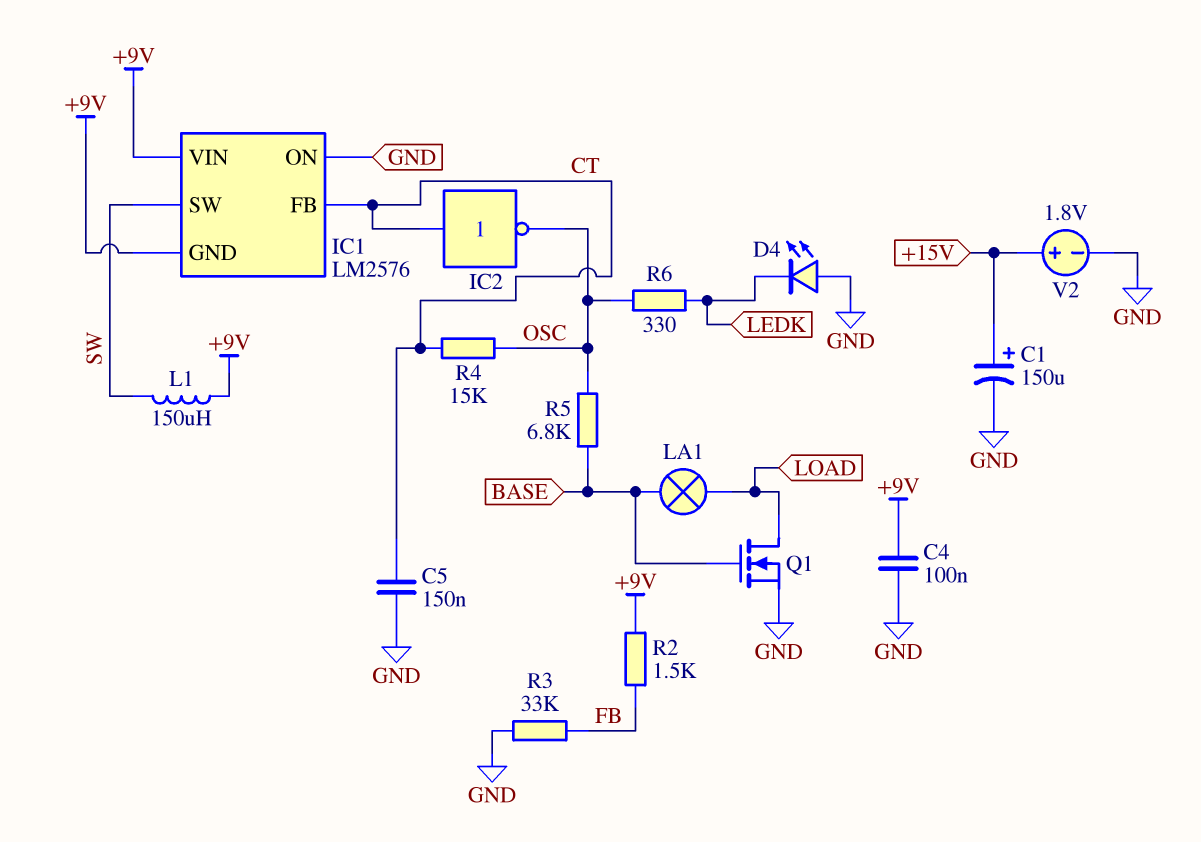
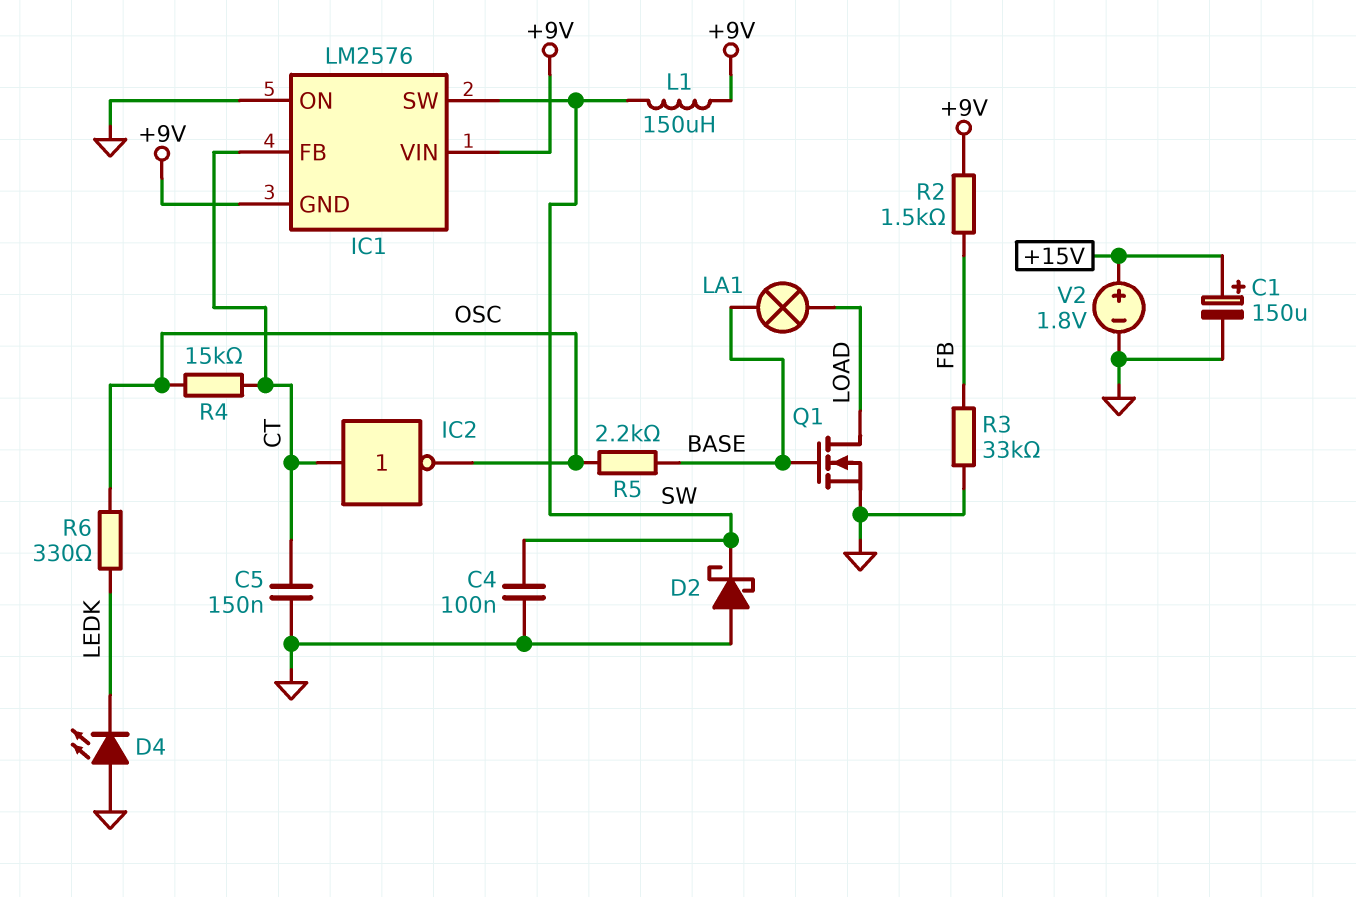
C4: 100nF (+9V, GND) -> 100nF (GND, SW)
D2: none -> schottky (A GND, K SW)
R5: 6.8k (BASE, OSC) -> 2.2k (BASE, OSC)

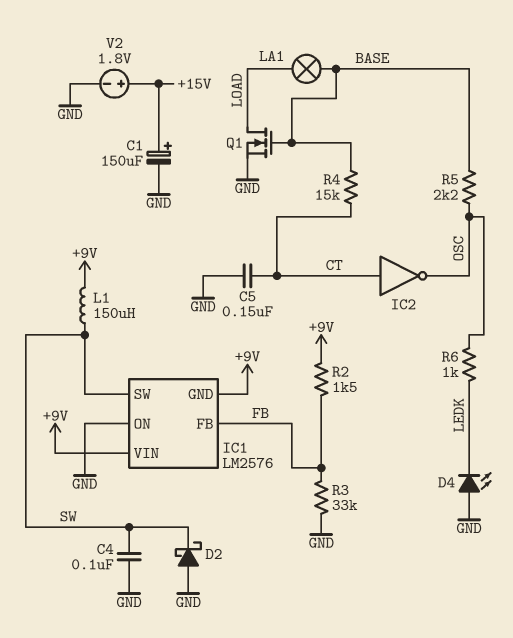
IC1 pin FB: CT -> FB
R4: 15k (CT, OSC) -> 15k (BASE, CT)
R6: 330 (LEDK, OSC) -> 1k (LEDK, OSC)

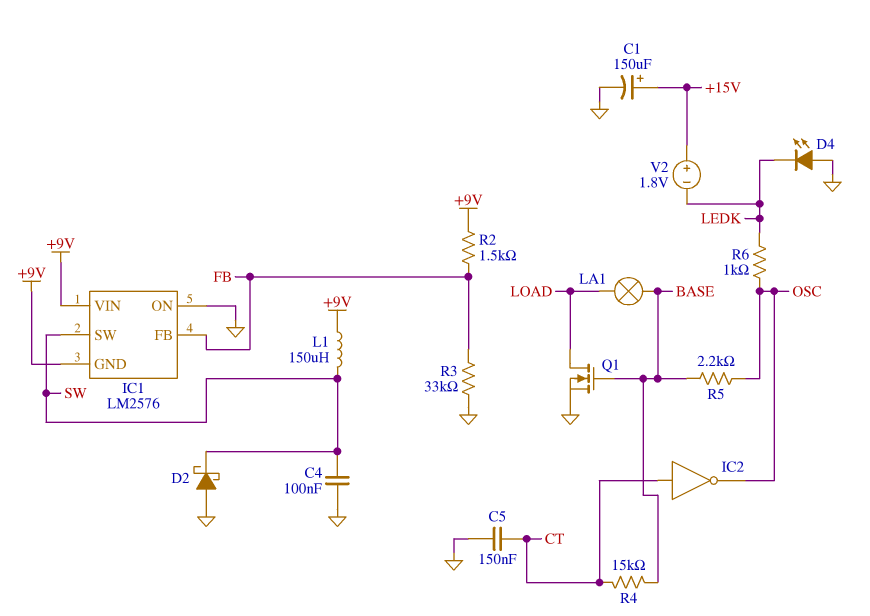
V2: 1.8V (plus +15V, minus GND) -> 1.8V (plus +15V, minus LEDK)

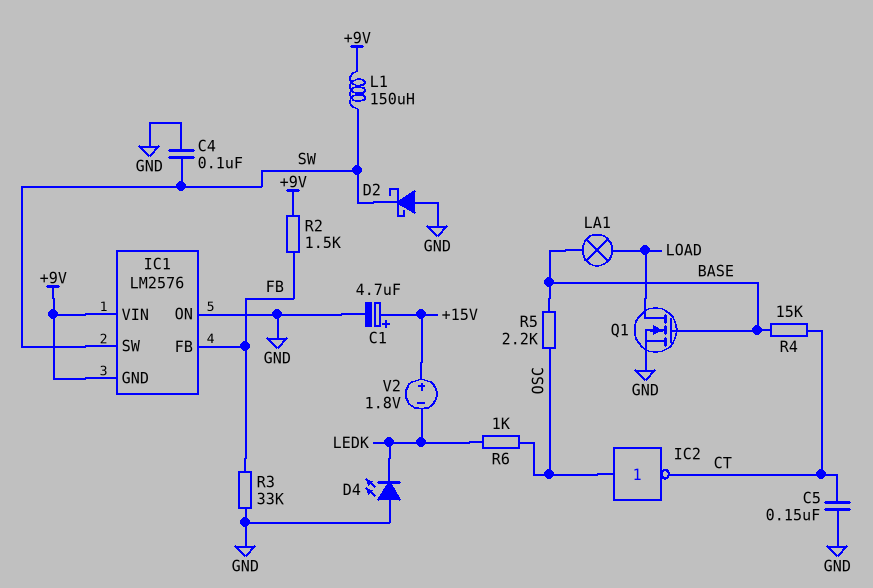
C1: 150uF (plus +15V, minus GND) -> 4.7uF (plus +15V, minus GND)
IC2: NOT (in CT, out OSC) -> NOT (in OSC, out CT)

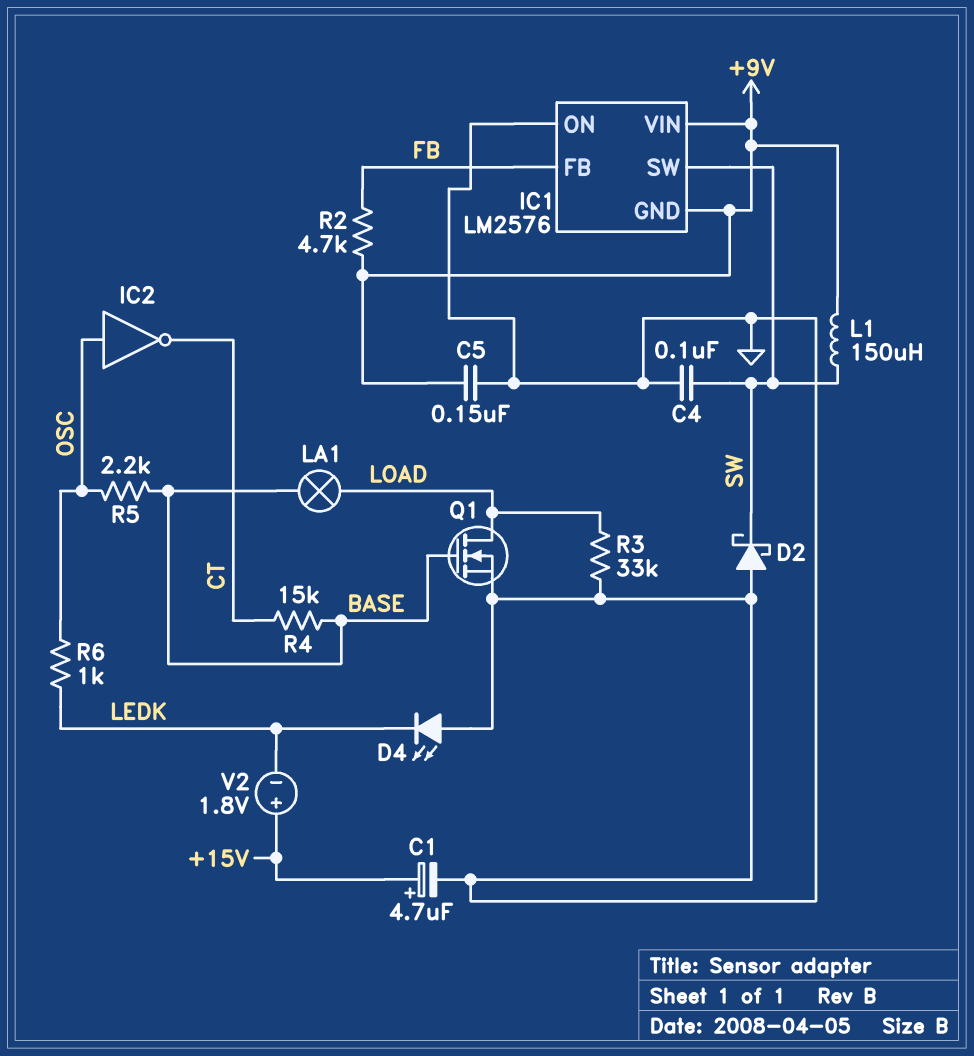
C5: 150nF (CT, GND) -> 150nF (+9V, GND)
R2: 1.5k (+9V, FB) -> 4.7k (+9V, FB)
R3: 33k (FB, GND) -> 33k (GND, LOAD)

